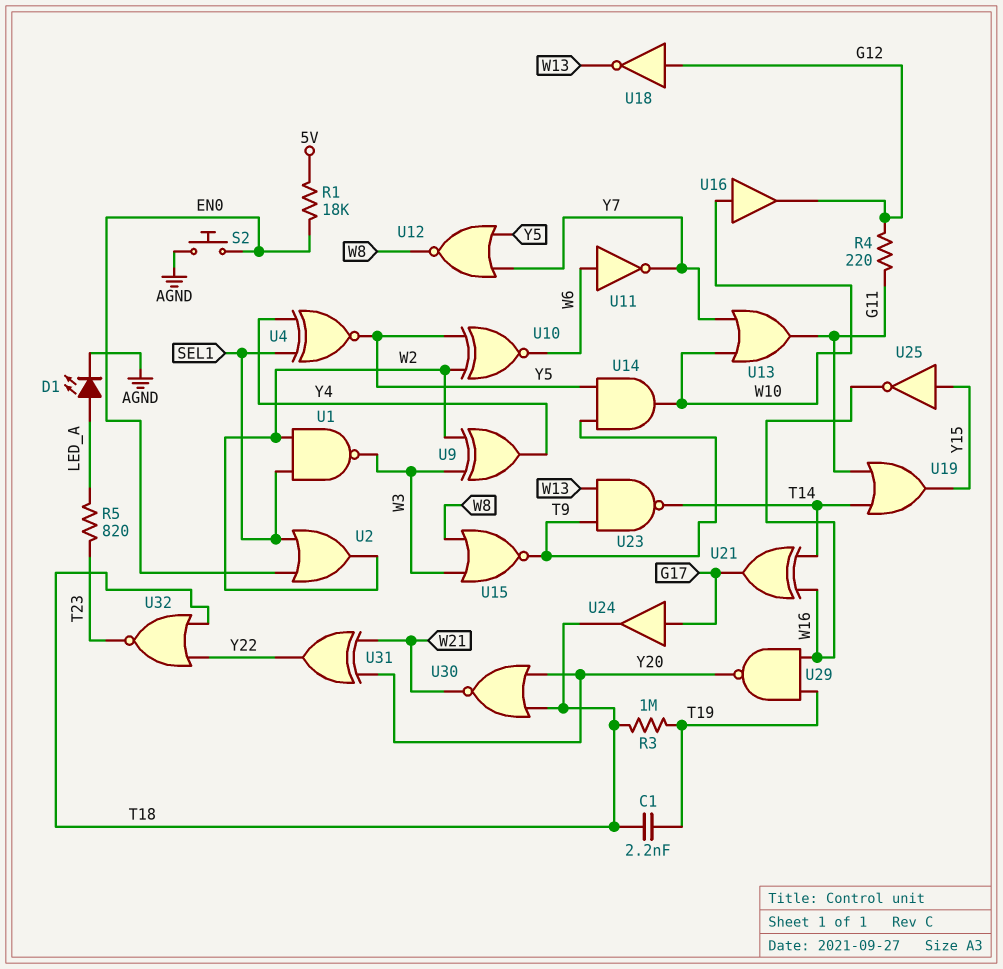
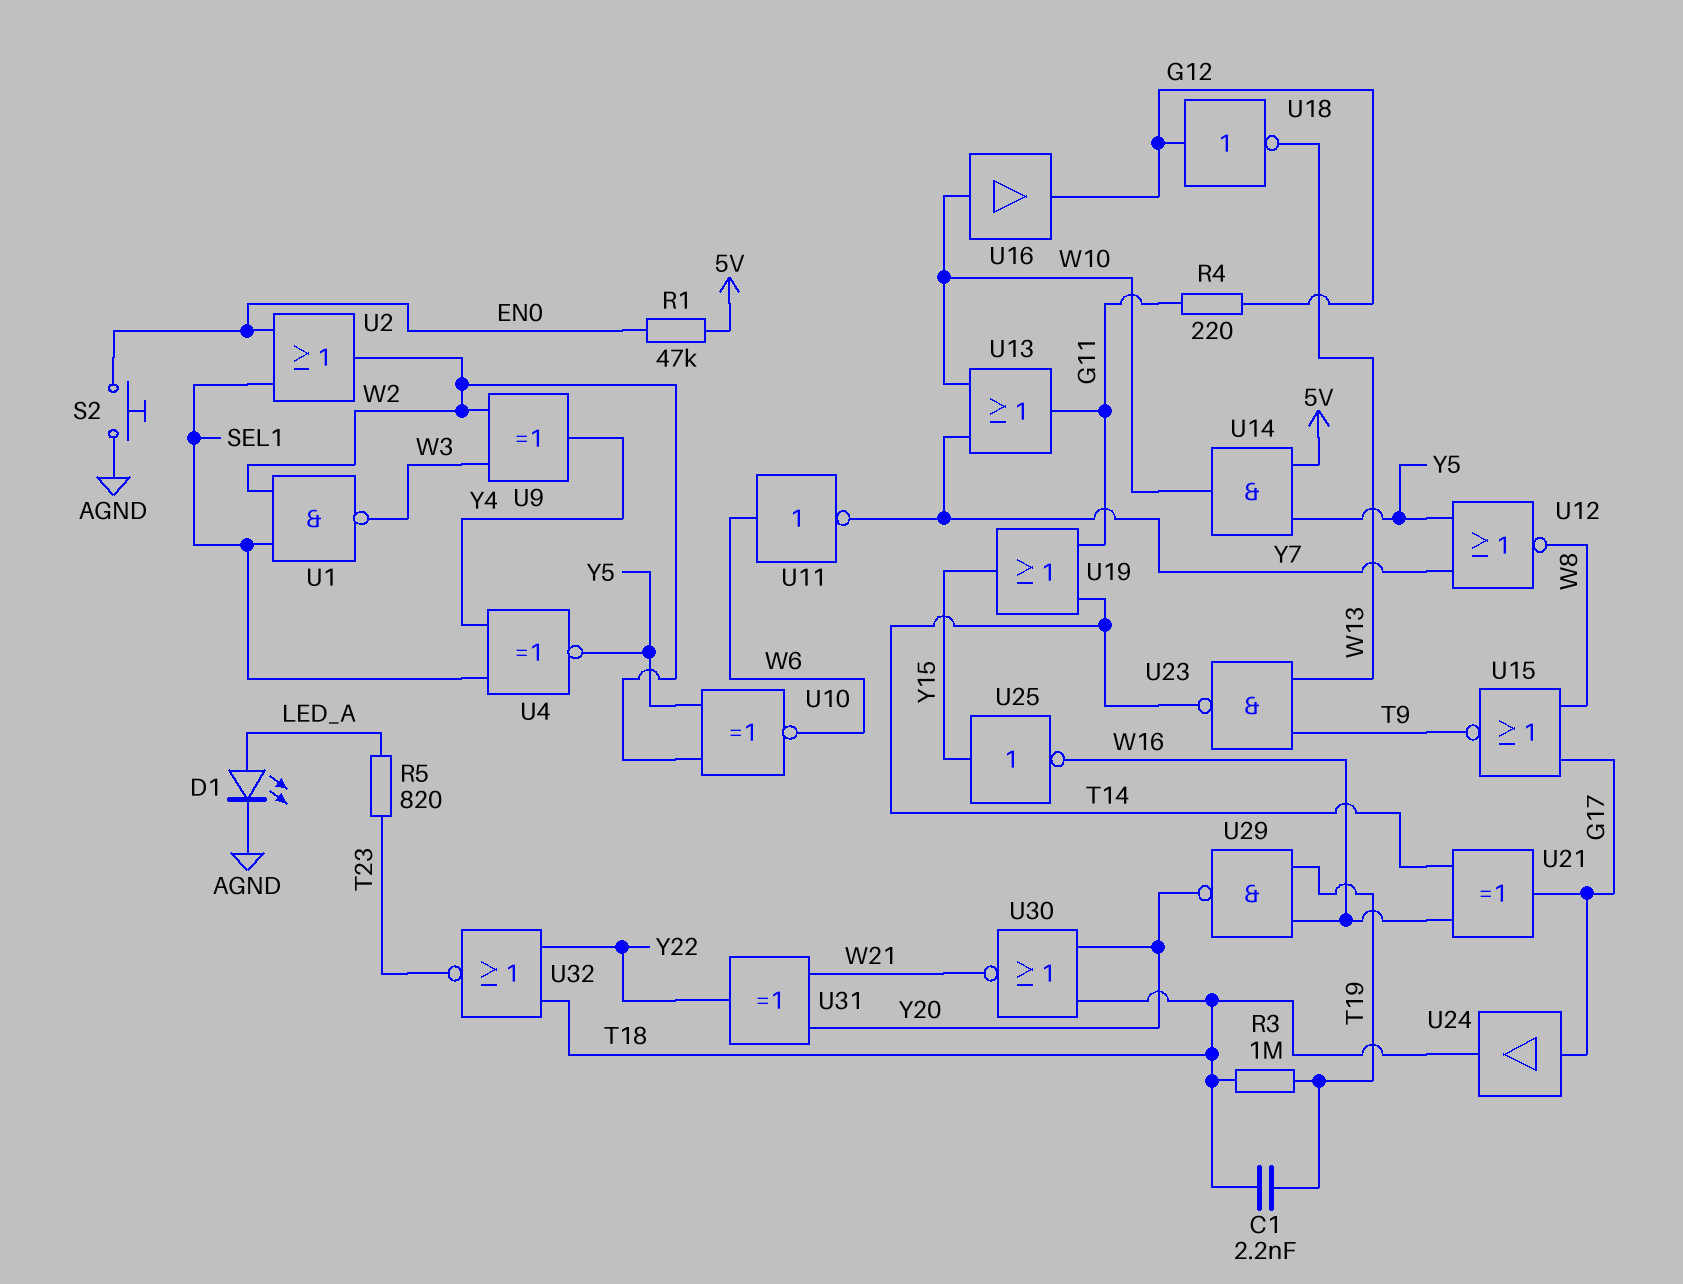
R1: 18k (5V, EN0) -> 47k (5V, EN0)
U14: AND (in T9, in Y5, out W10) -> AND (in 5V, in Y5, out W10)
U15: NOR (in W3, in W8, out T9) -> NOR (in G17, in W8, out T9)

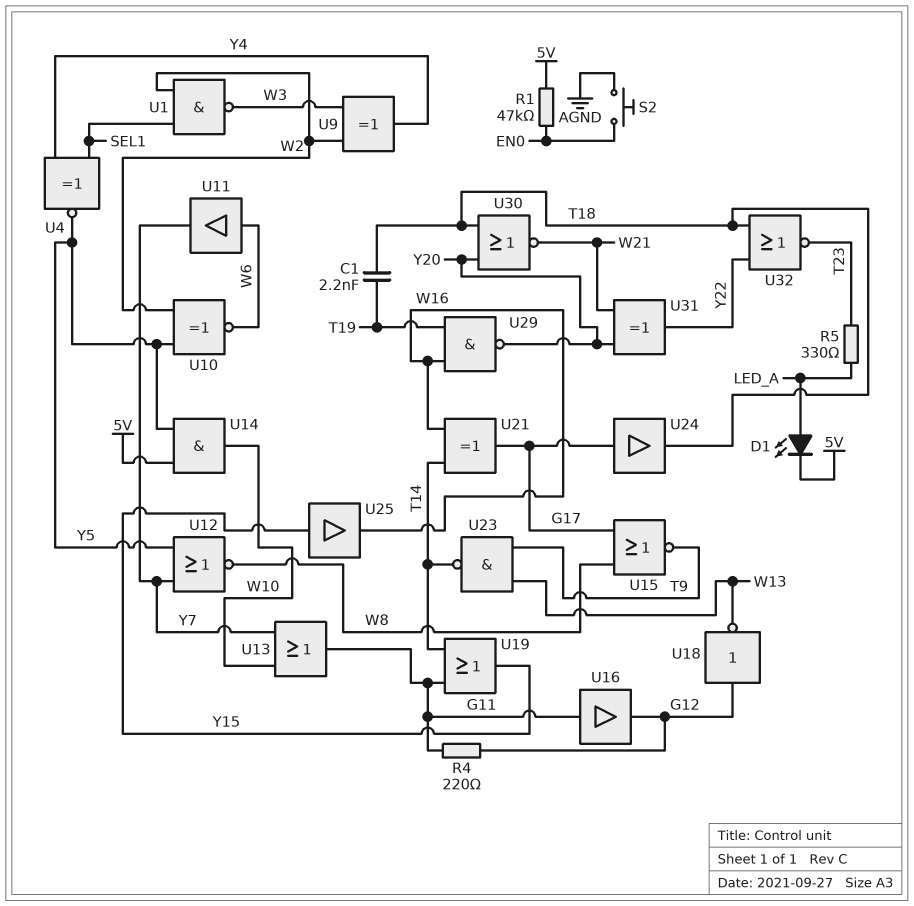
D1: LED (A LED_A, K AGND) -> LED (A LED_A, K 5V)
R3: 1M (T18, T19) -> none
R5: 820 (LED_A, T23) -> 330 (LED_A, T23)
U2: OR (in EN0, in SEL1, out W2) -> none
U11: NOT (in W6, out Y7) -> buffer (in W6, out Y7)
U16: buffer (in W10, out G12) -> buffer (in G11, out G12)
U25: NOT (in Y15, out W16) -> buffer (in Y15, out W16)

